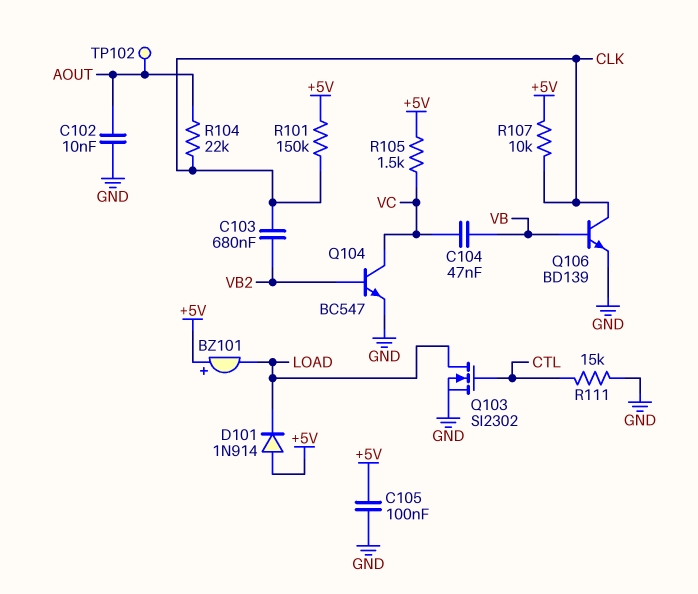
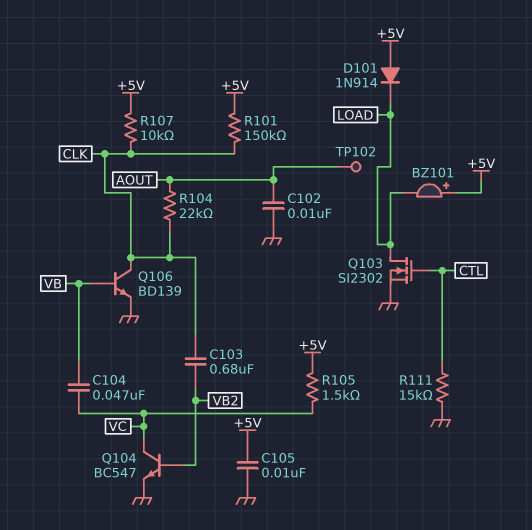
C105: 100nF (+5V, GND) -> 10nF (+5V, GND)

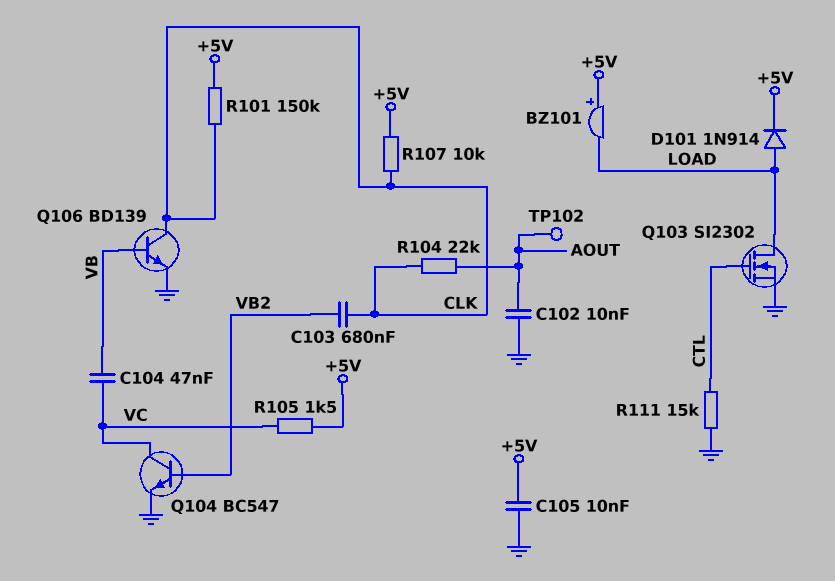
D101: diode 1N914 (A +5V, K LOAD) -> diode 1N914 (A LOAD, K +5V)

